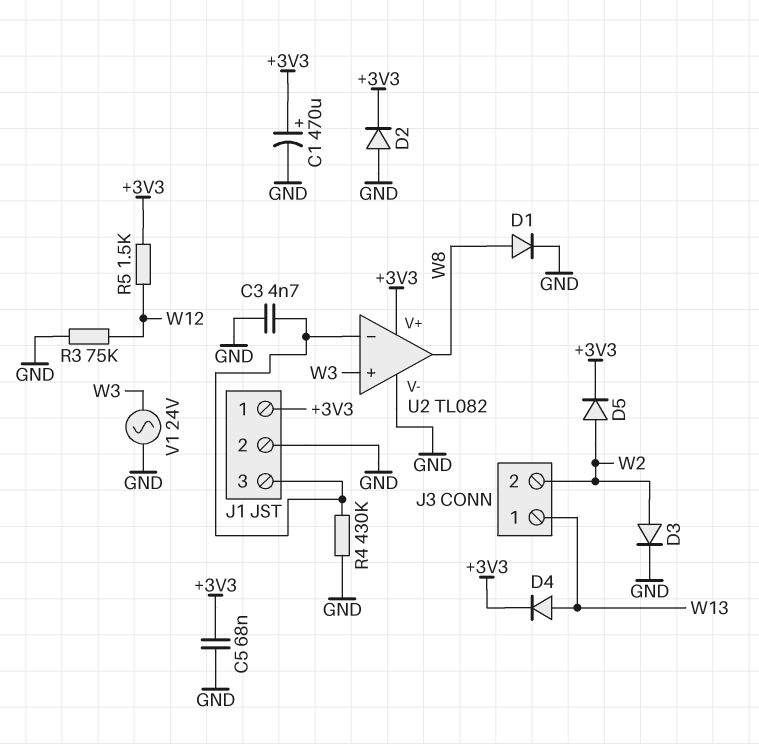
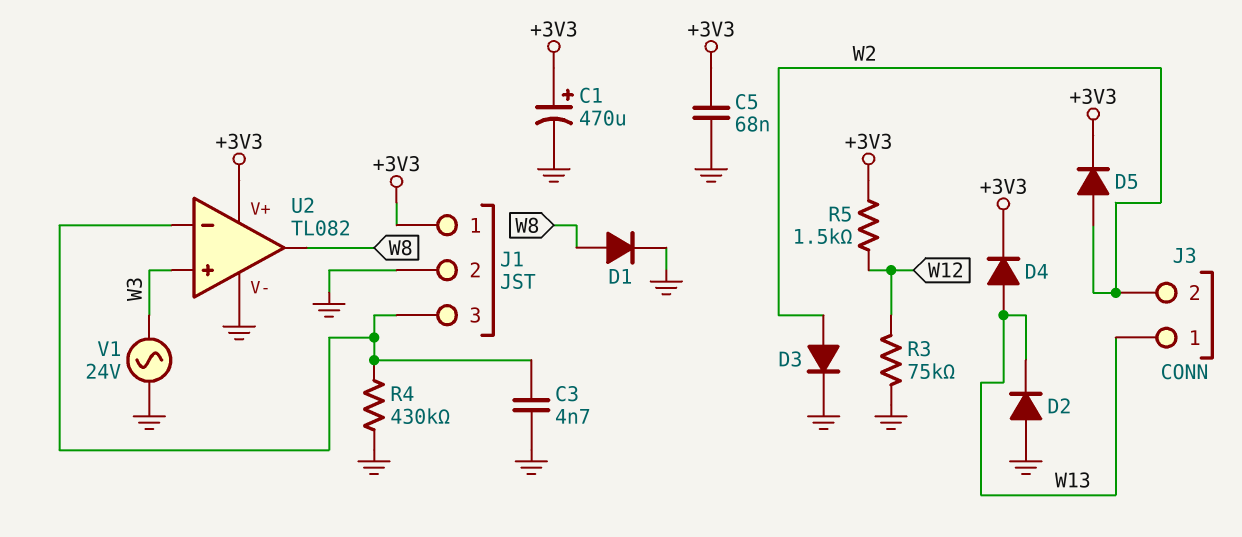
D2: diode (A GND, K +3V3) -> diode (A GND, K W13)

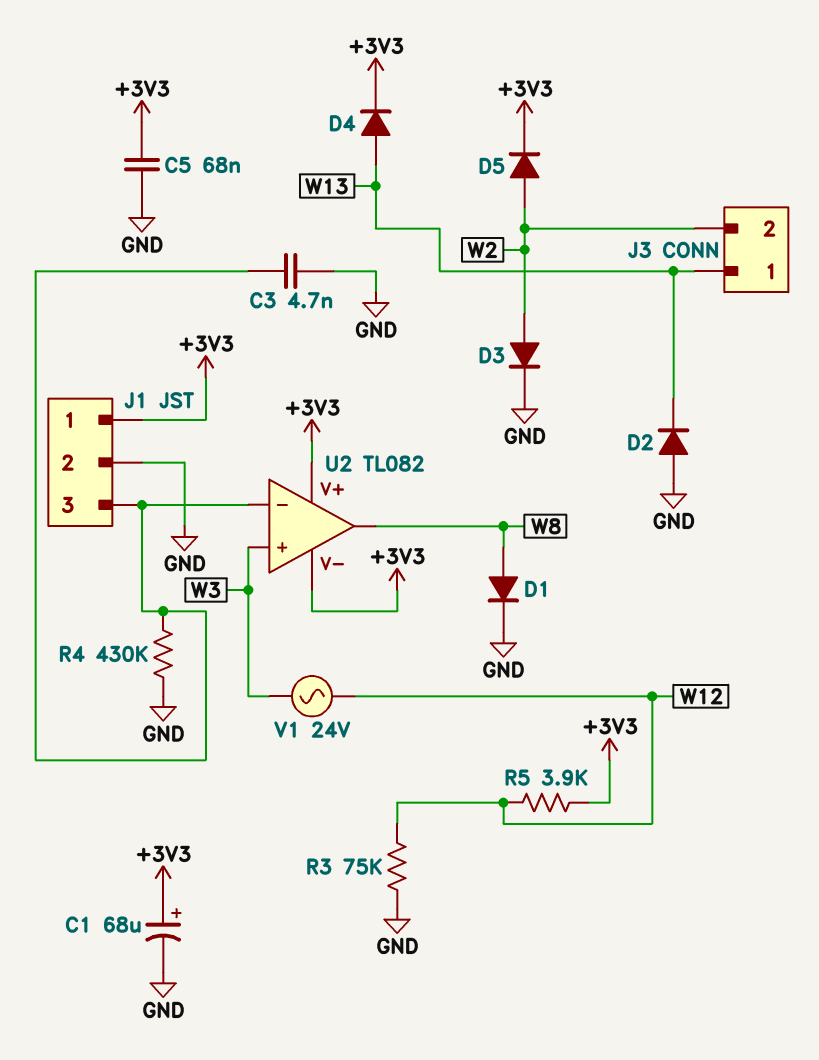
C1: 470uF (plus +3V3, minus GND) -> 68uF (plus +3V3, minus GND)
R5: 1.5k (+3V3, W12) -> 3.9k (+3V3, W12)
U2 pin V-: GND -> +3V3
V1: AC 24V (GND, W3) -> AC 24V (W3, W12)

